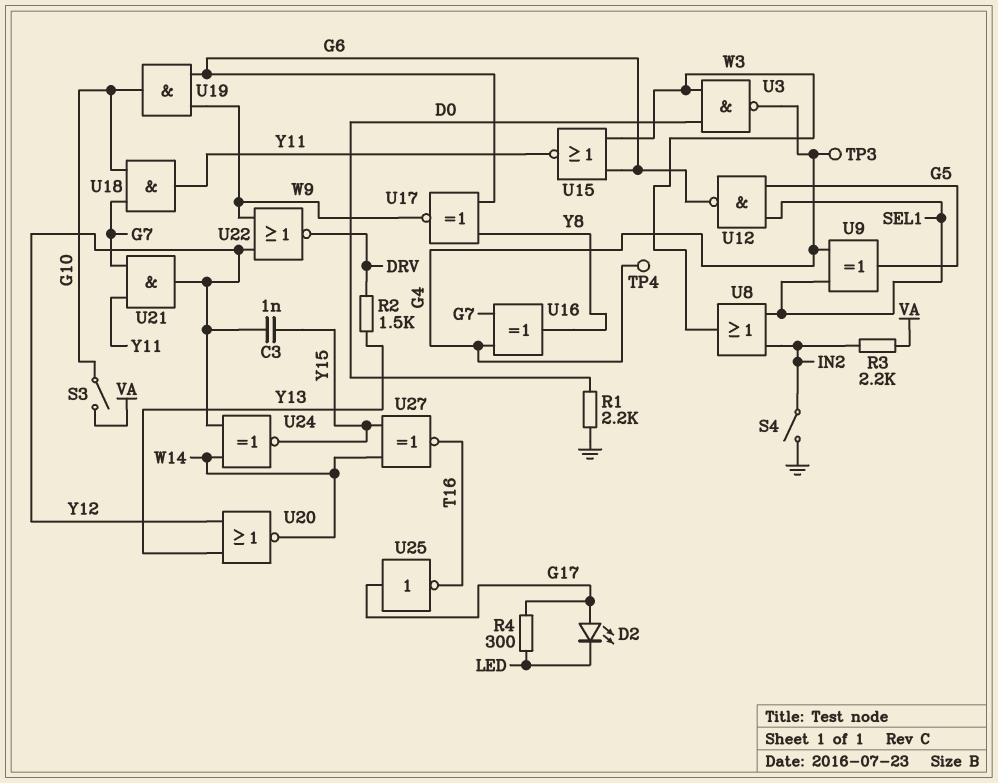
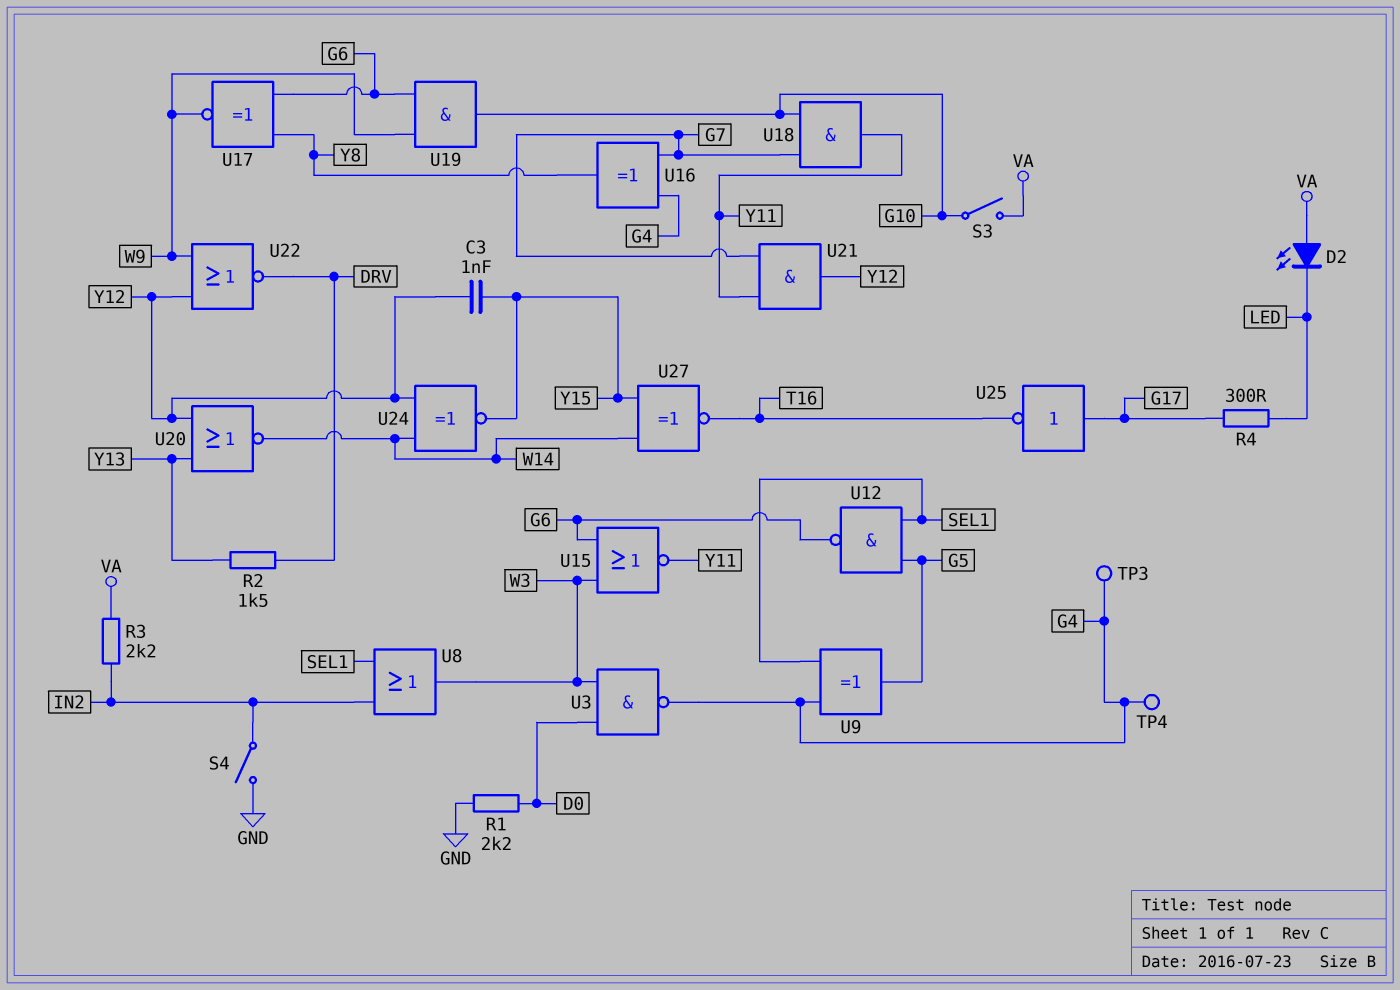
D2: LED (A G17, K LED) -> LED (A VA, K LED)

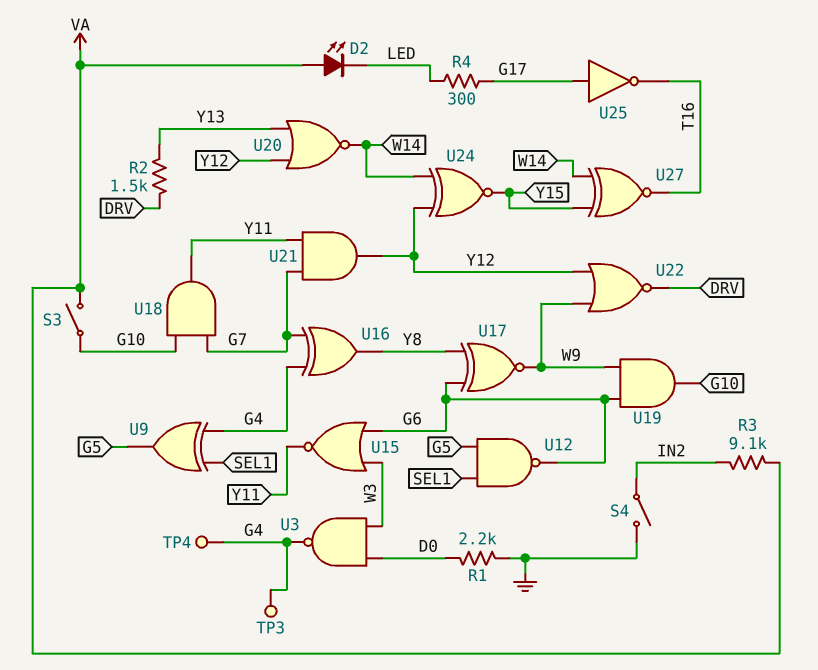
C3: 1nF (Y12, Y15) -> none
R3: 2.2k (IN2, VA) -> 9.1k (IN2, VA)
U8: OR (in IN2, in SEL1, out W3) -> none

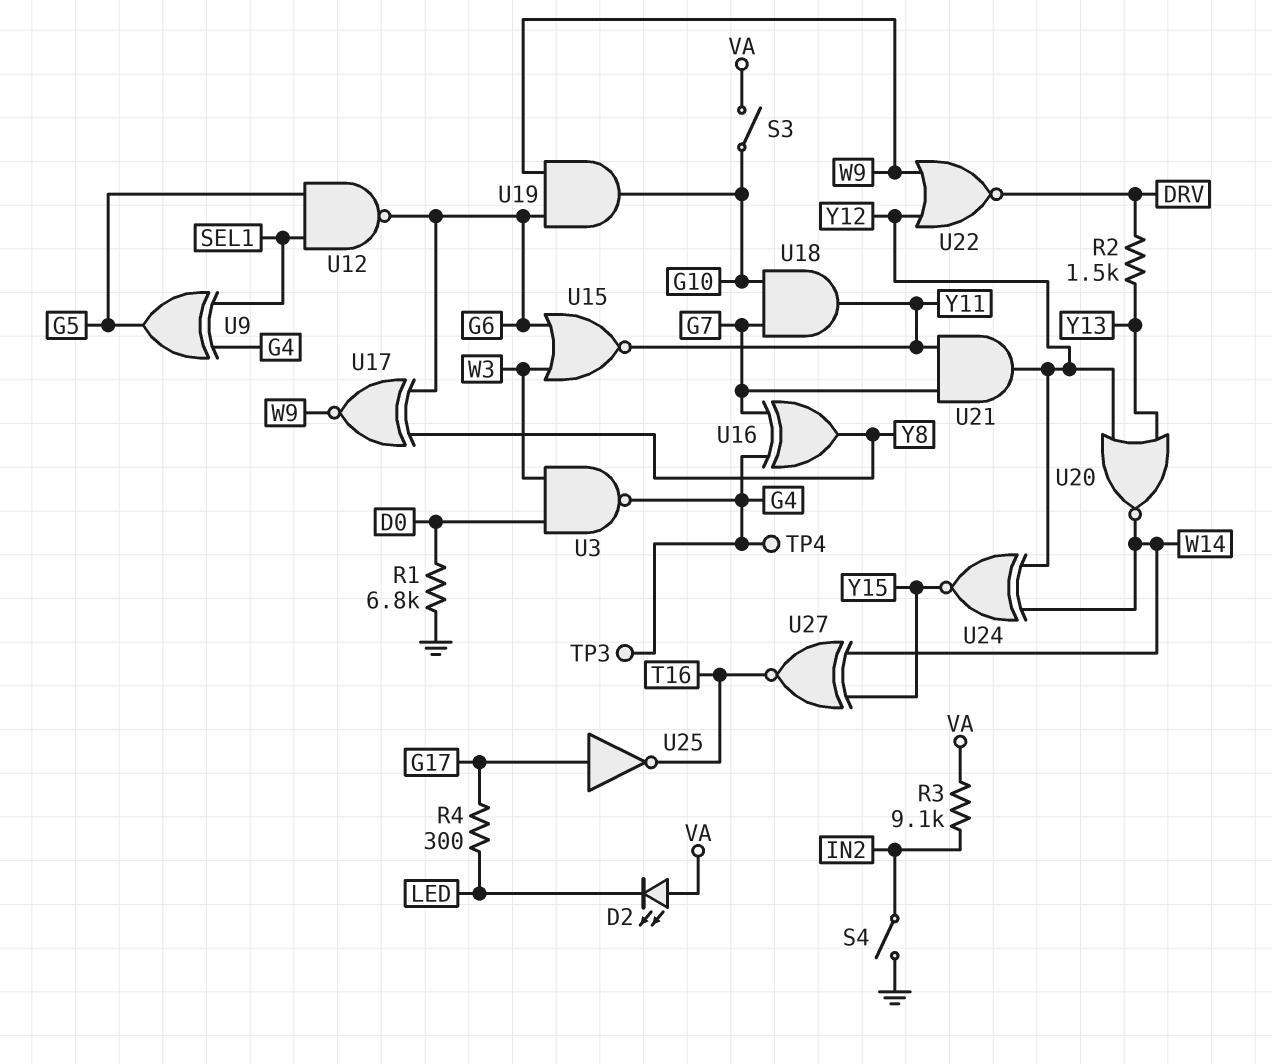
R1: 2.2k (D0, GND) -> 6.8k (D0, GND)

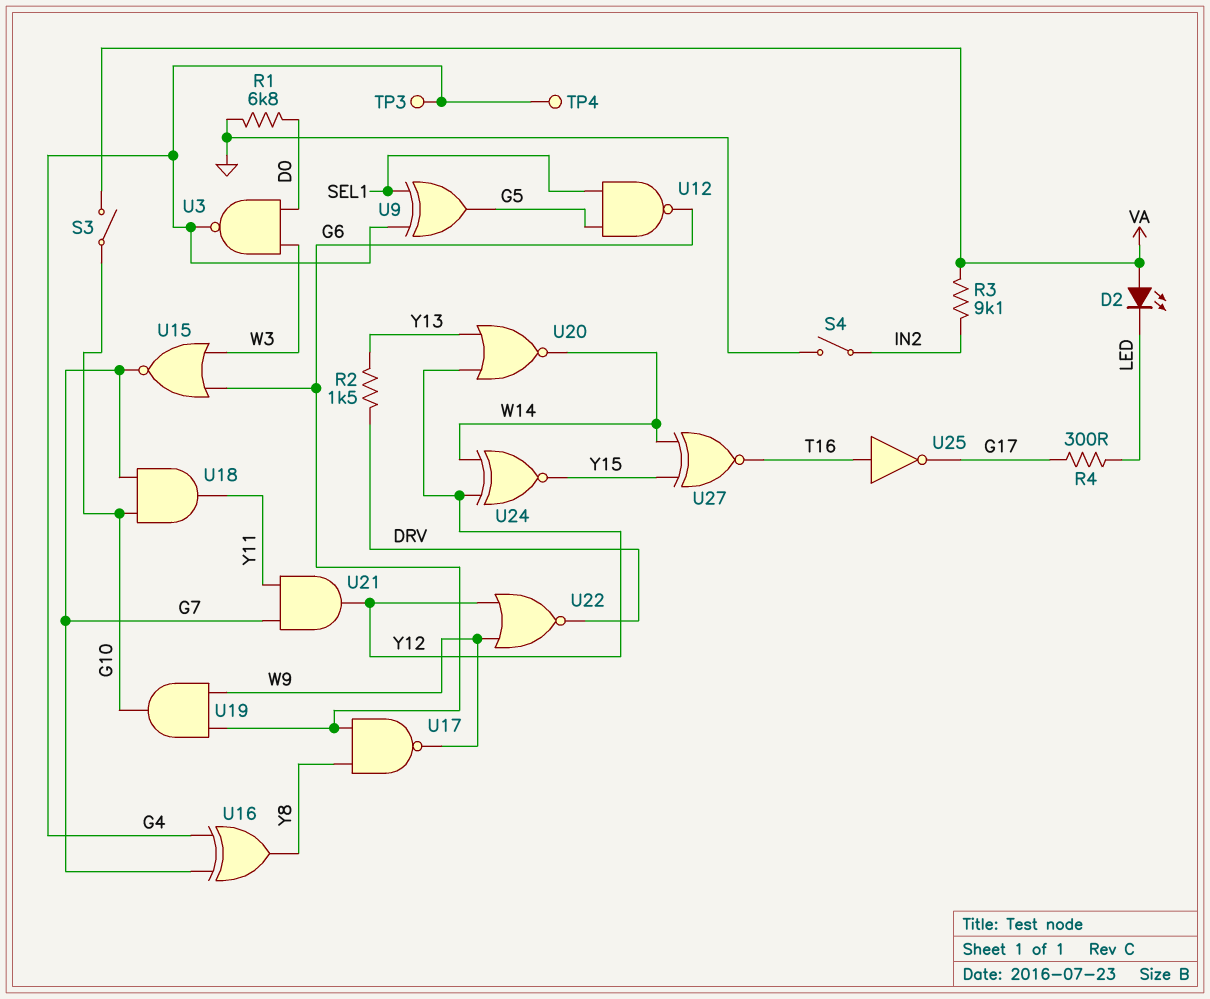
U15: NOR (in G6, in W3, out Y11) -> NOR (in G6, in W3, out G7)
U17: XNOR (in G6, in Y8, out W9) -> NAND (in G6, in Y8, out W9)
U25: NOT (in G17, out T16) -> NOT (in T16, out G17)

